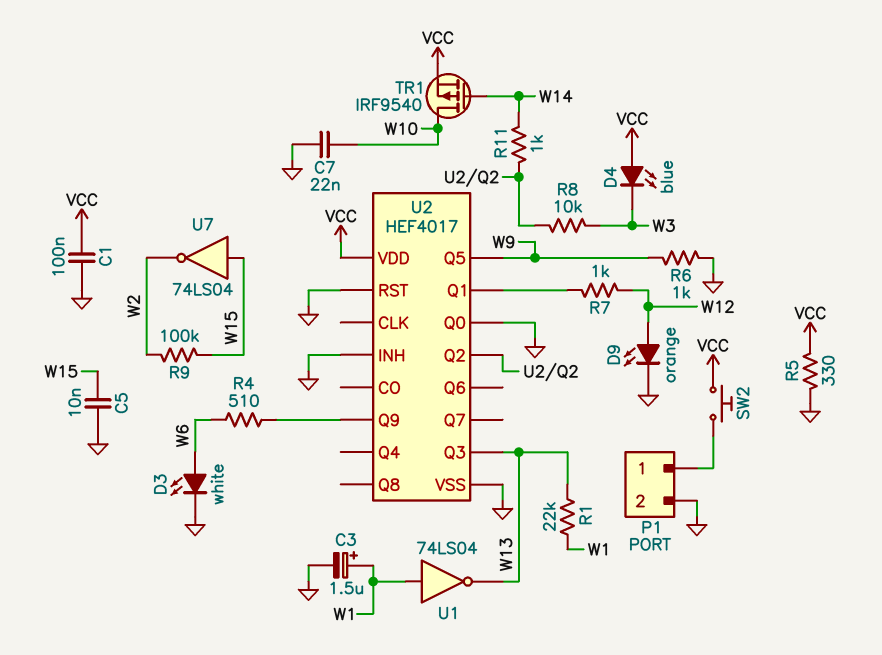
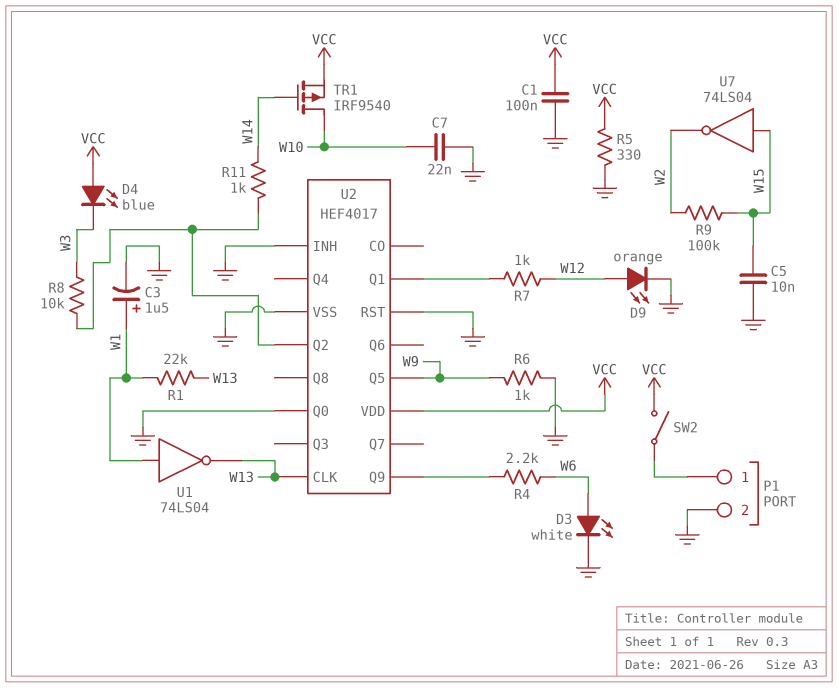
R4: 510 (U2/Q9, W6) -> 2.2k (U2/Q9, W6)
SW2: button (P1/1, VCC) -> switch (P1/1, VCC)
U2 pin CLK: none -> W13
U2 pin Q3: W13 -> none

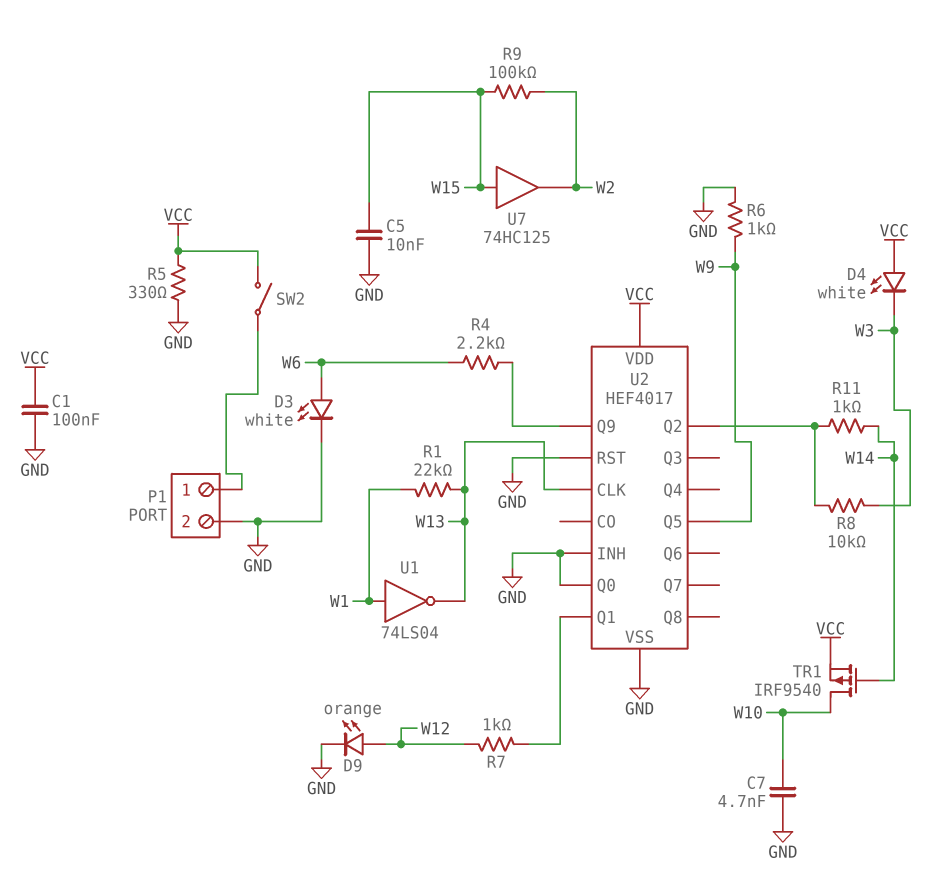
C3: 1.5uF (plus W1, minus GND) -> none
C7: 22nF (GND, W10) -> 4.7nF (GND, W10)
D4: LED blue (A VCC, K W3) -> LED white (A VCC, K W3)
U7: NOT 74LS04 (in W15, out W2) -> buffer 74HC125 (in W15, out W2)

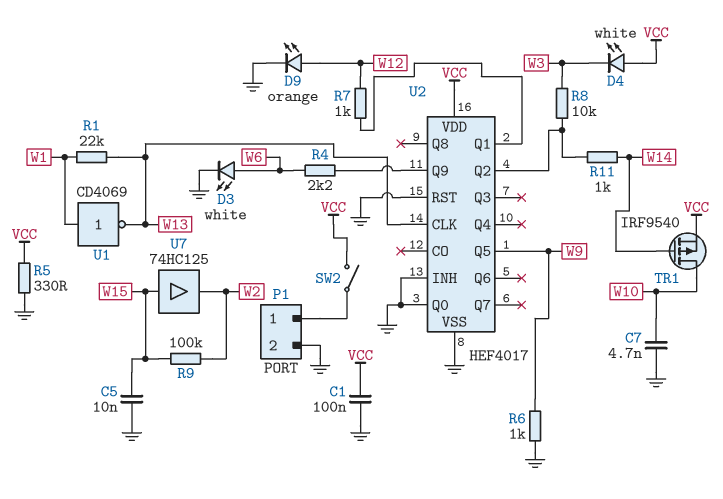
U1: NOT 74LS04 (in W1, out W13) -> NOT CD4069 (in W1, out W13)

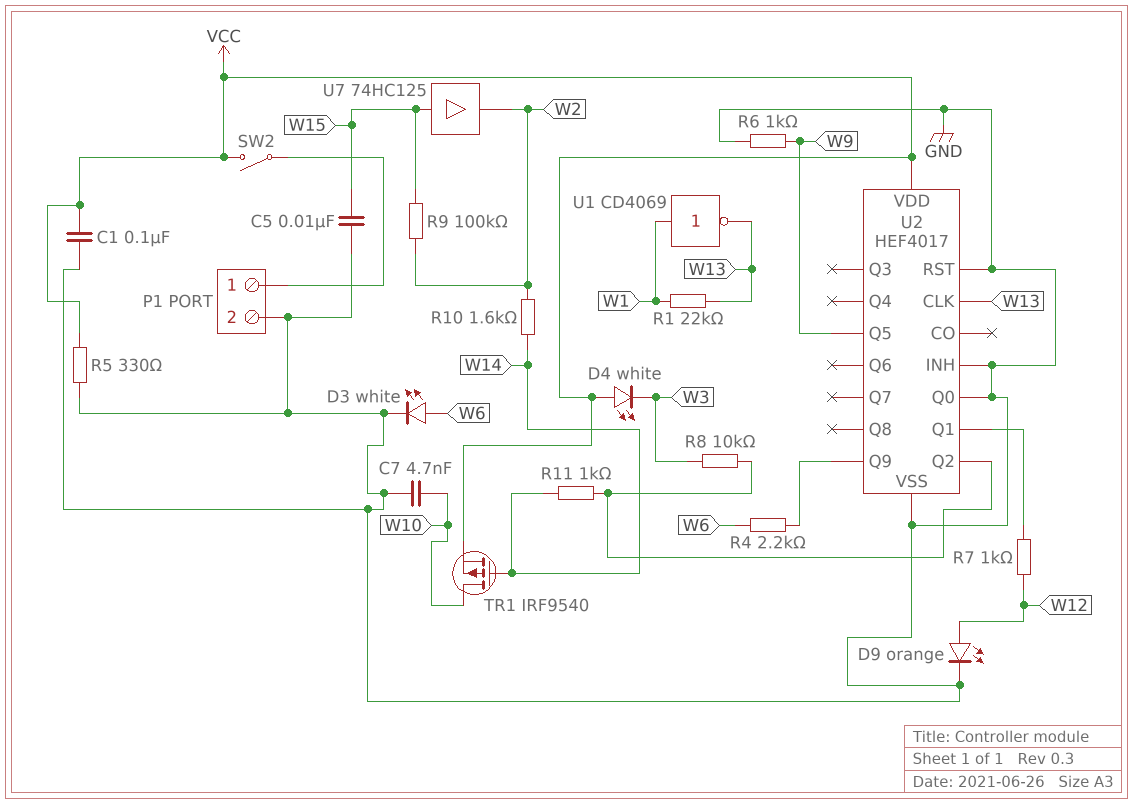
R10: none -> 1.6k (W2, W14)

